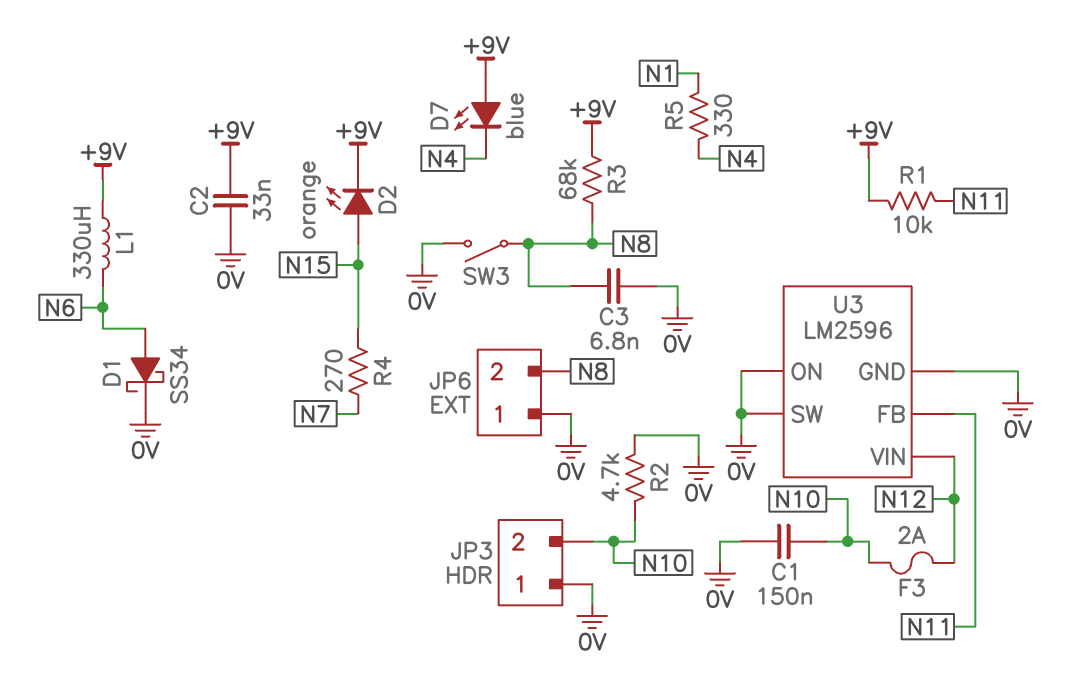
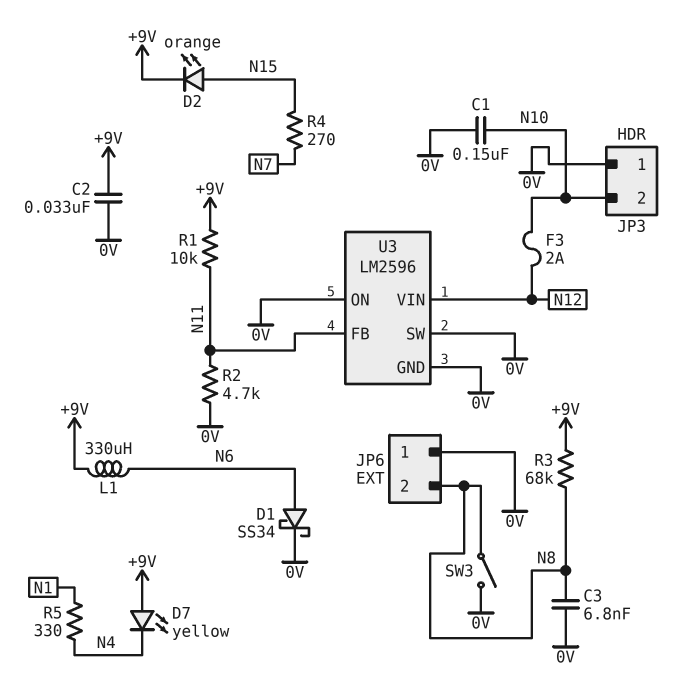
D7: LED blue (A +9V, K N4) -> LED yellow (A +9V, K N4)
R2: 4.7k (0V, N10) -> 4.7k (0V, N11)

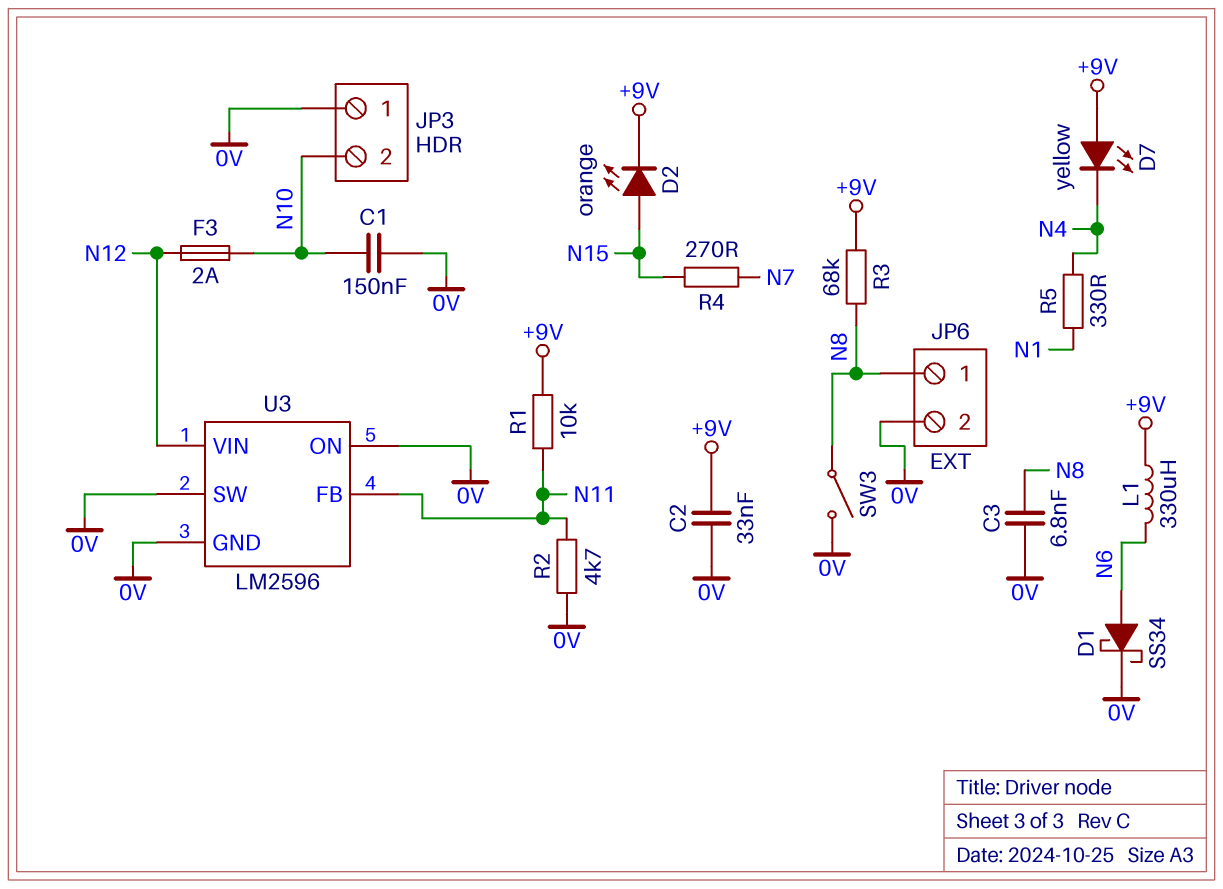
JP6 pin 1: 0V -> N8
JP6 pin 2: N8 -> 0V

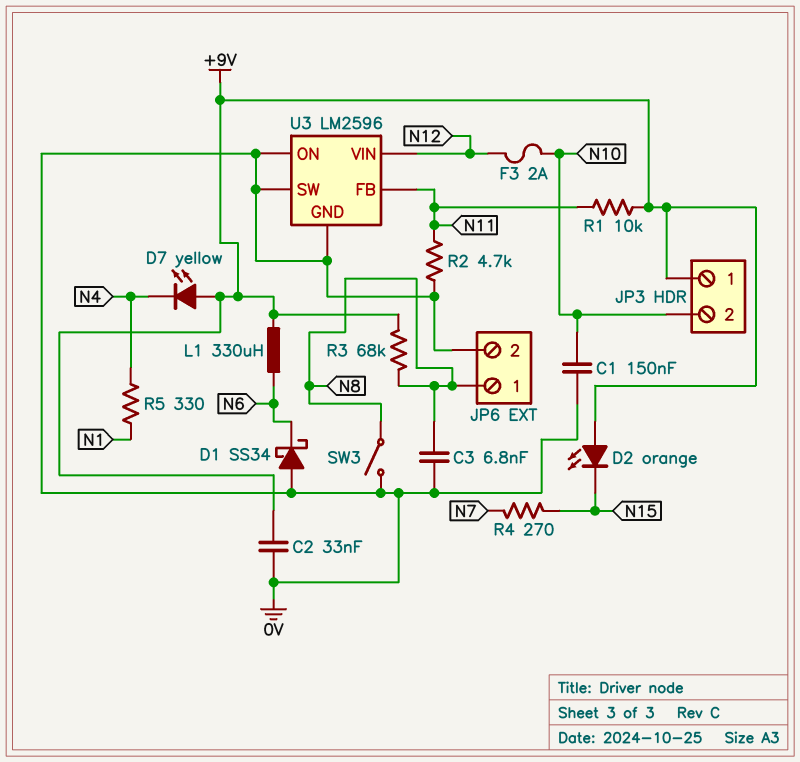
D1: schottky SS34 (A N6, K 0V) -> schottky SS34 (A 0V, K N6)
D2: LED orange (A N15, K +9V) -> LED orange (A +9V, K N15)
JP3 pin 1: 0V -> +9V

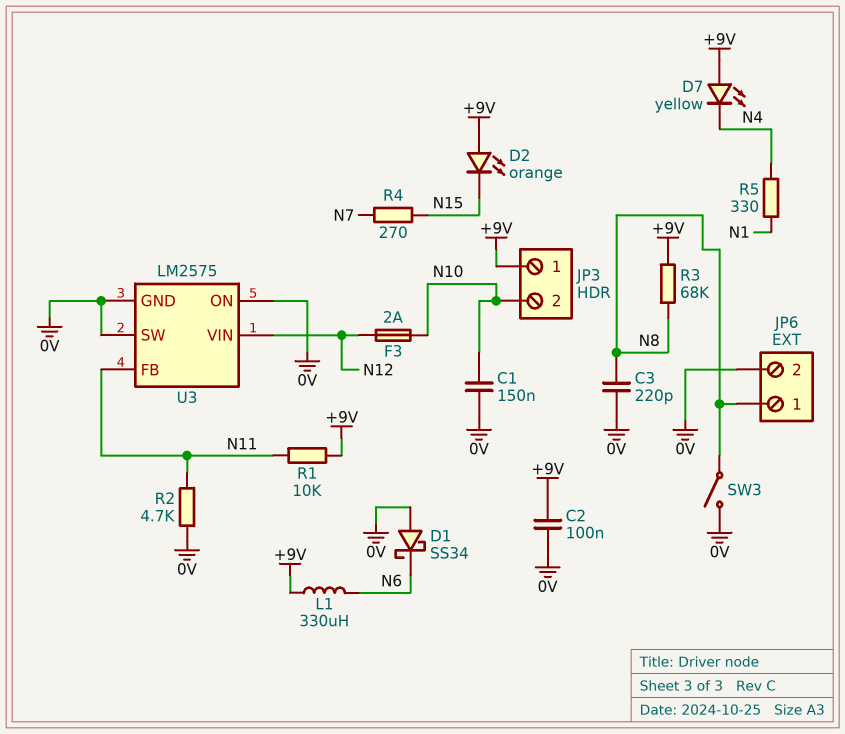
C2: 33nF (+9V, 0V) -> 100nF (+9V, 0V)
C3: 6.8nF (0V, N8) -> 220pF (0V, N8)
U3: LM2596 -> LM2575

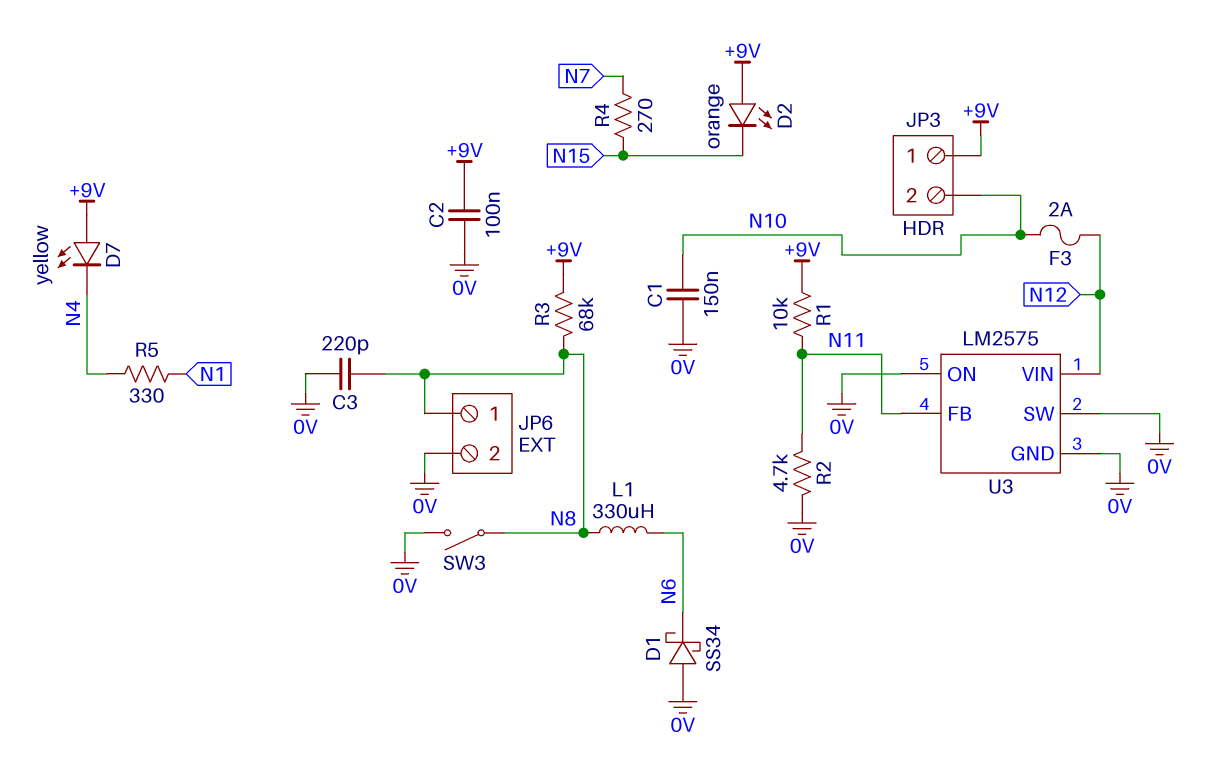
L1: 330uH (+9V, N6) -> 330uH (N6, N8)

